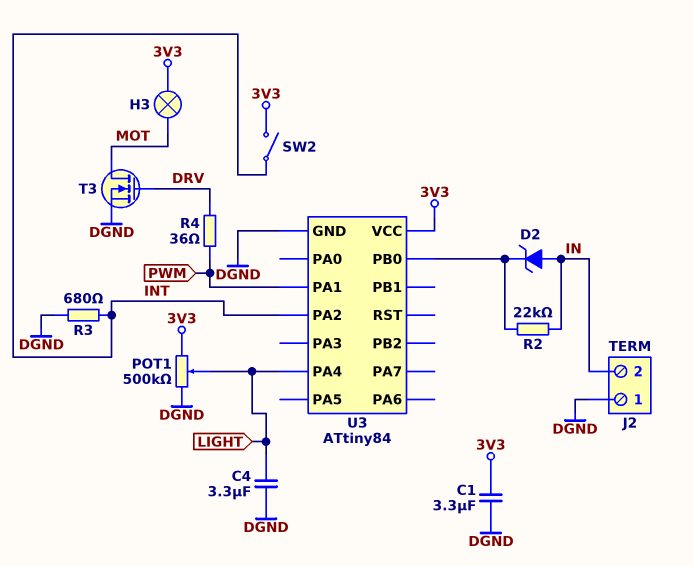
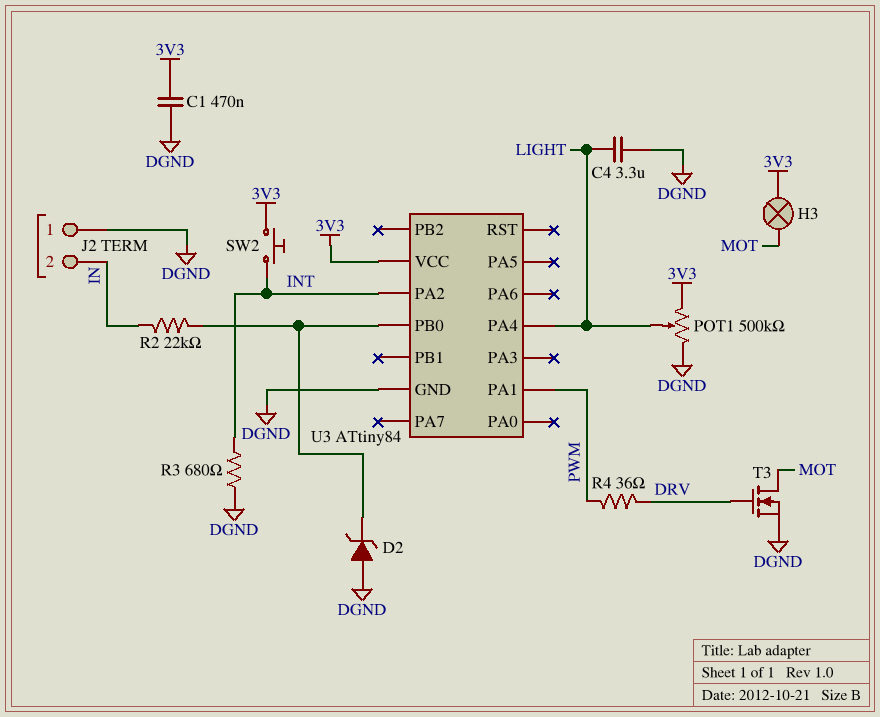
C1: 3.3uF (3V3, DGND) -> 470nF (3V3, DGND)
D2: zener (A IN, K U3/PB0) -> zener (A DGND, K U3/PB0)
SW2: switch (3V3, INT) -> button (3V3, INT)

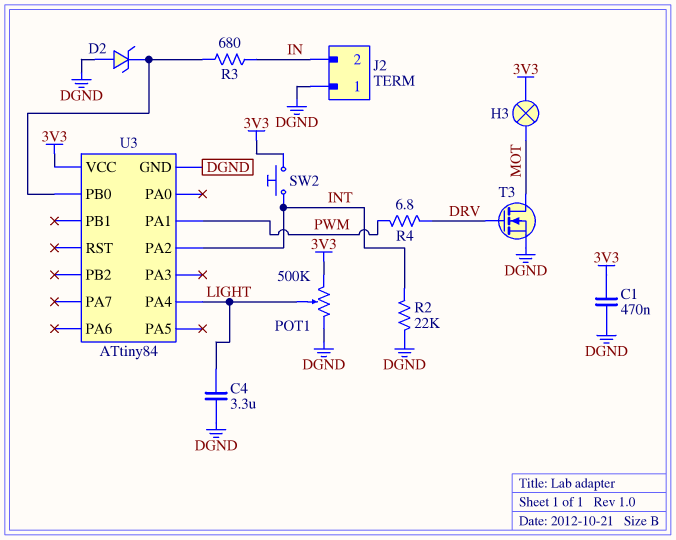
R2: 22k (IN, U3/PB0) -> 22k (DGND, INT)
R3: 680 (DGND, INT) -> 680 (IN, U3/PB0)
R4: 36 (DRV, PWM) -> 6.8 (DRV, PWM)

